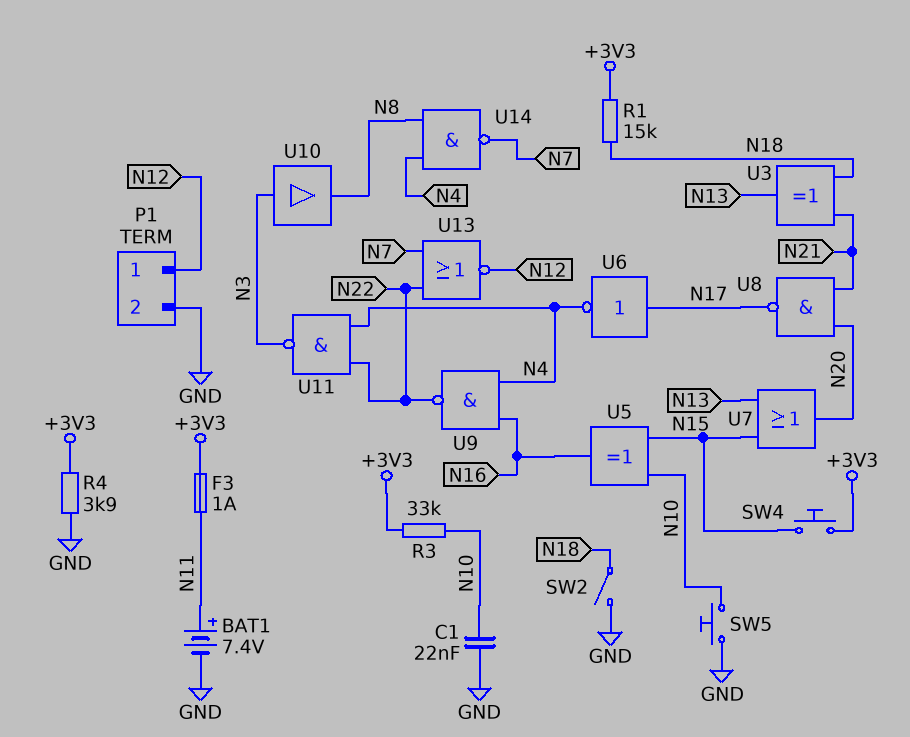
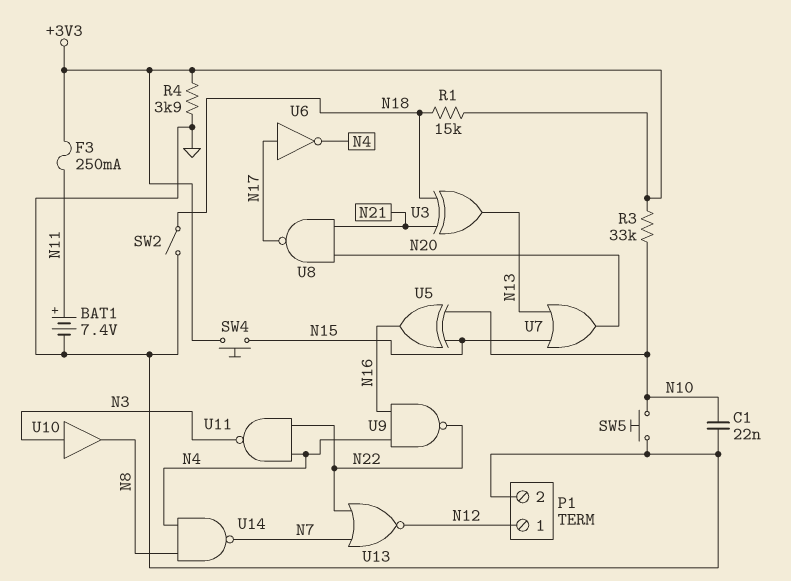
F3: 1A (+3V3, N11) -> 250mA (+3V3, N11)

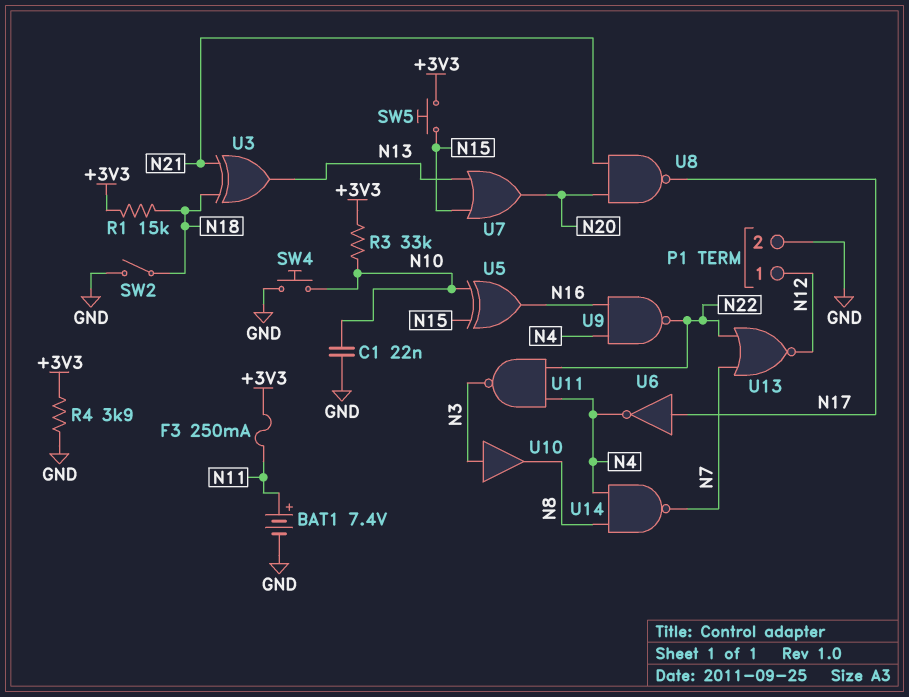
SW4: button (+3V3, N15) -> button (GND, N10)
SW5: button (GND, N10) -> button (+3V3, N15)

